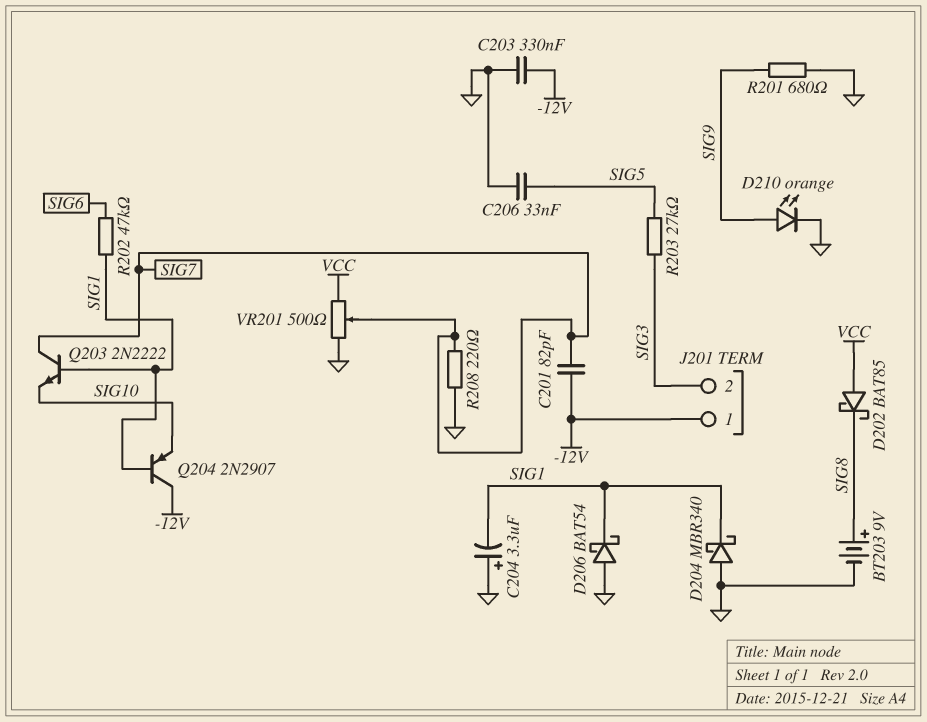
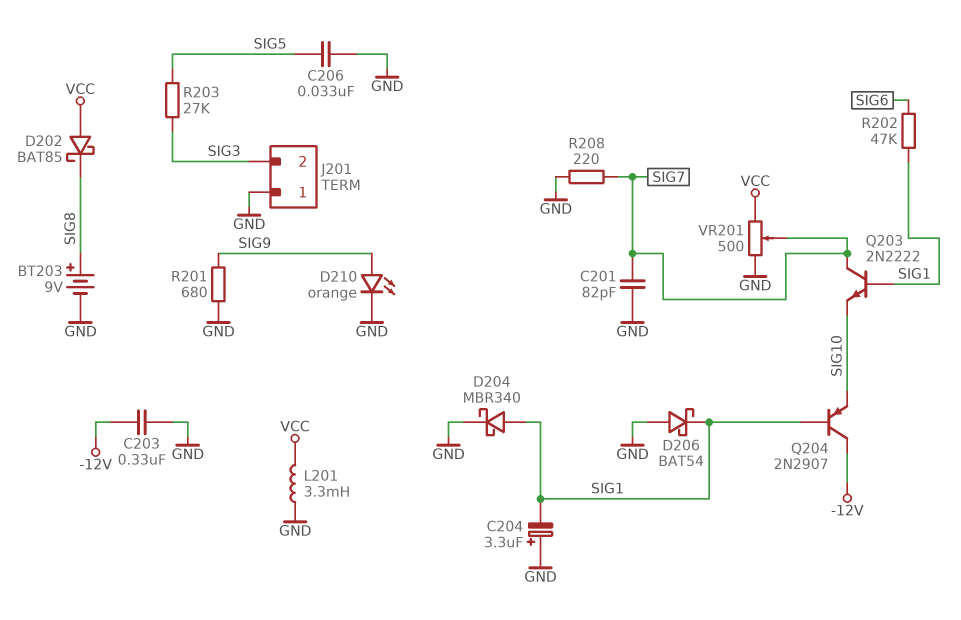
C201: 82pF (-12V, SIG7) -> 82pF (GND, SIG7)
D204: schottky MBR340 (A GND, K SIG1) -> schottky MBR340 (A SIG1, K GND)
J201 pin 1: -12V -> GND
L201: none -> 3.3mH (GND, VCC)

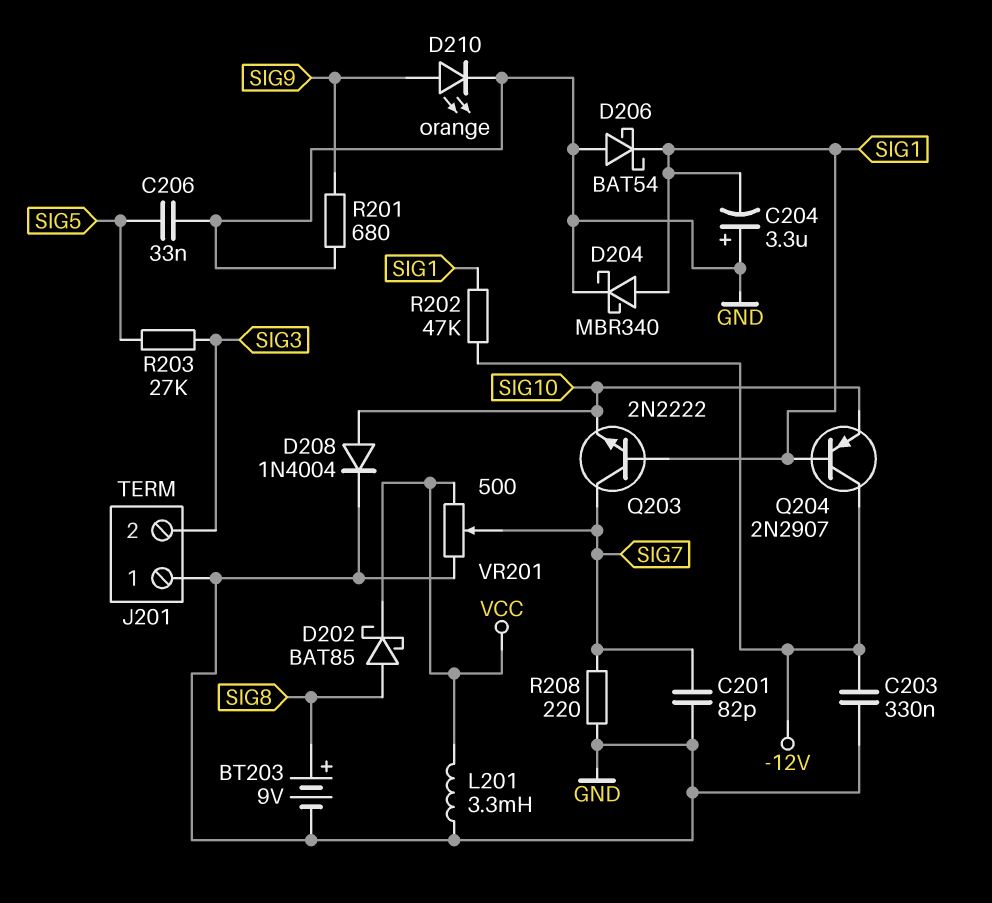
D202: schottky BAT85 (A VCC, K SIG8) -> schottky BAT85 (A SIG8, K VCC)
D208: none -> diode 1N4004 (A SIG10, K GND)
R202: 47k (SIG1, SIG6) -> 47k (-12V, SIG1)

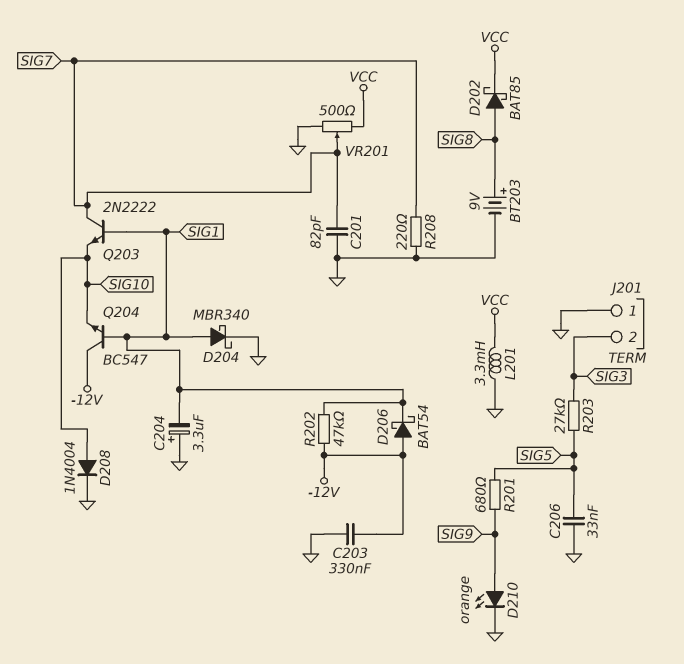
D206: schottky BAT54 (A GND, K SIG1) -> schottky BAT54 (A -12V, K SIG1)
Q204: PNP 2N2907 (B SIG1, C -12V, E SIG10) -> NPN BC547 (B SIG1, C -12V, E SIG10)
R201: 680 (GND, SIG9) -> 680 (SIG5, SIG9)

